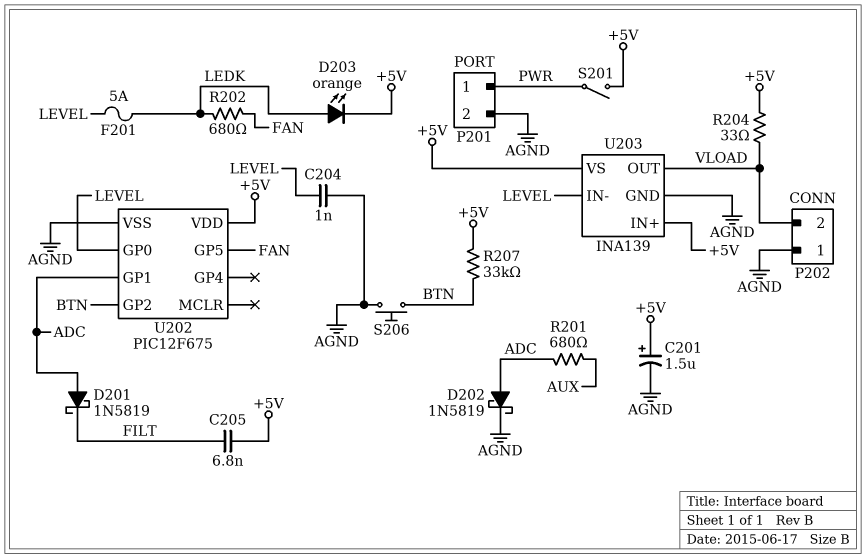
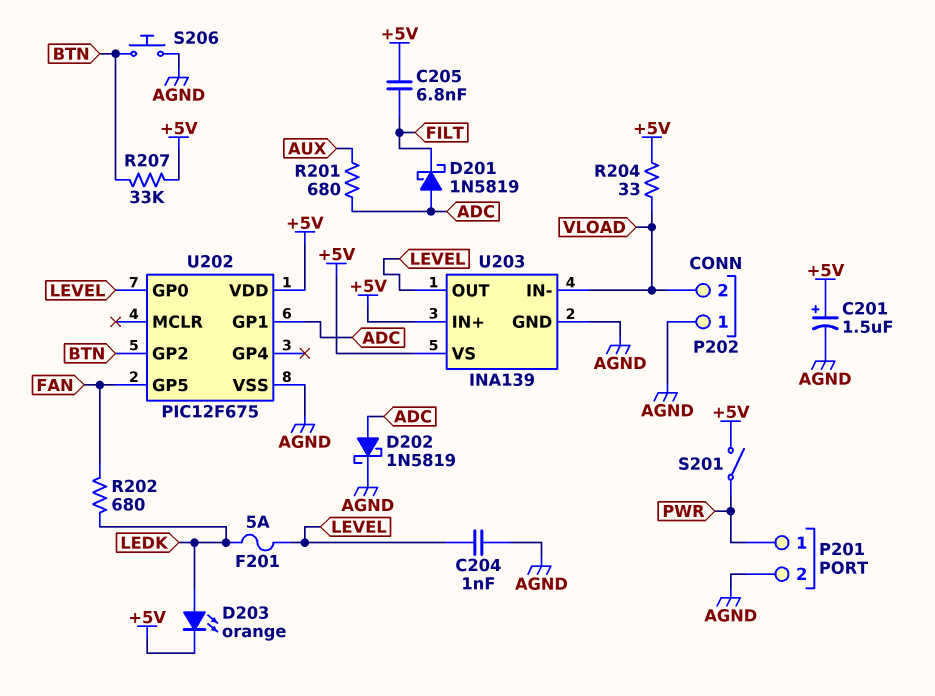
U203 pin IN-: LEVEL -> VLOAD
U203 pin OUT: VLOAD -> LEVEL

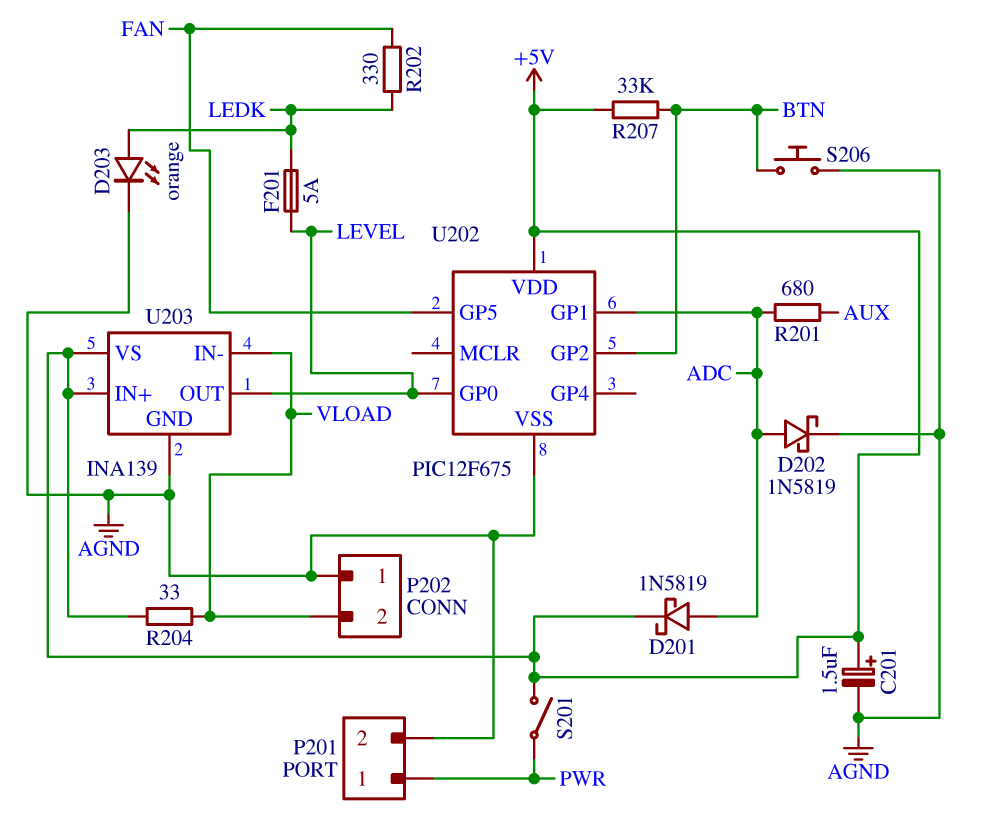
C204: 1nF (AGND, LEVEL) -> none
C205: 6.8nF (+5V, FILT) -> none
D201: schottky 1N5819 (A ADC, K FILT) -> schottky 1N5819 (A ADC, K +5V)
D203: LED orange (A LEDK, K +5V) -> LED orange (A LEDK, K AGND)
R202: 680 (FAN, LEDK) -> 330 (FAN, LEDK)

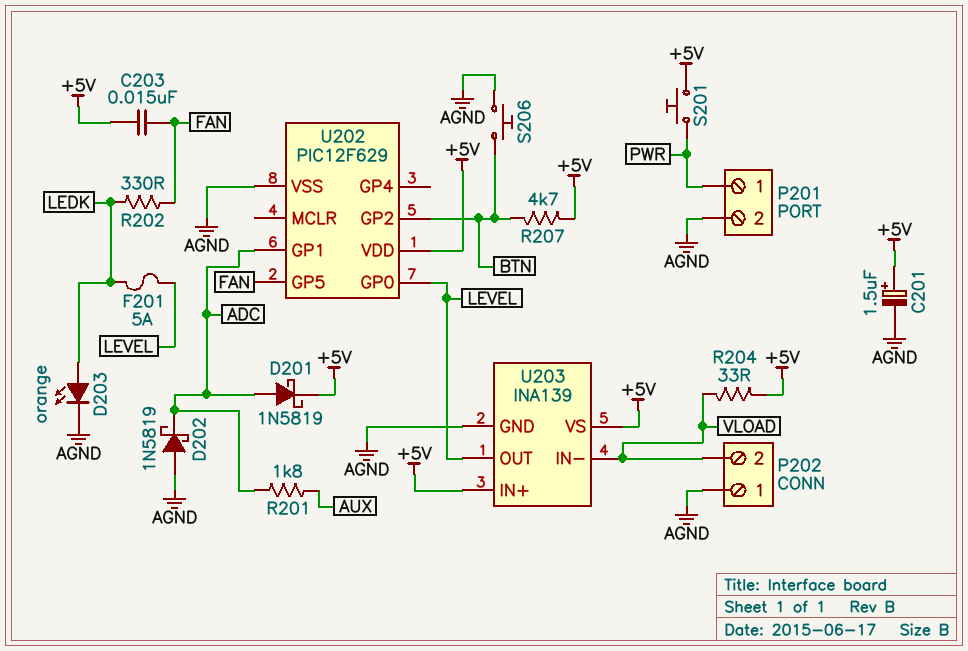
C203: none -> 15nF (+5V, FAN)
D202: schottky 1N5819 (A ADC, K AGND) -> schottky 1N5819 (A AGND, K ADC)
R201: 680 (ADC, AUX) -> 1.8k (ADC, AUX)
R207: 33k (+5V, BTN) -> 4.7k (+5V, BTN)
S201: switch (+5V, PWR) -> button (+5V, PWR)
U202: PIC12F675 -> PIC12F629

